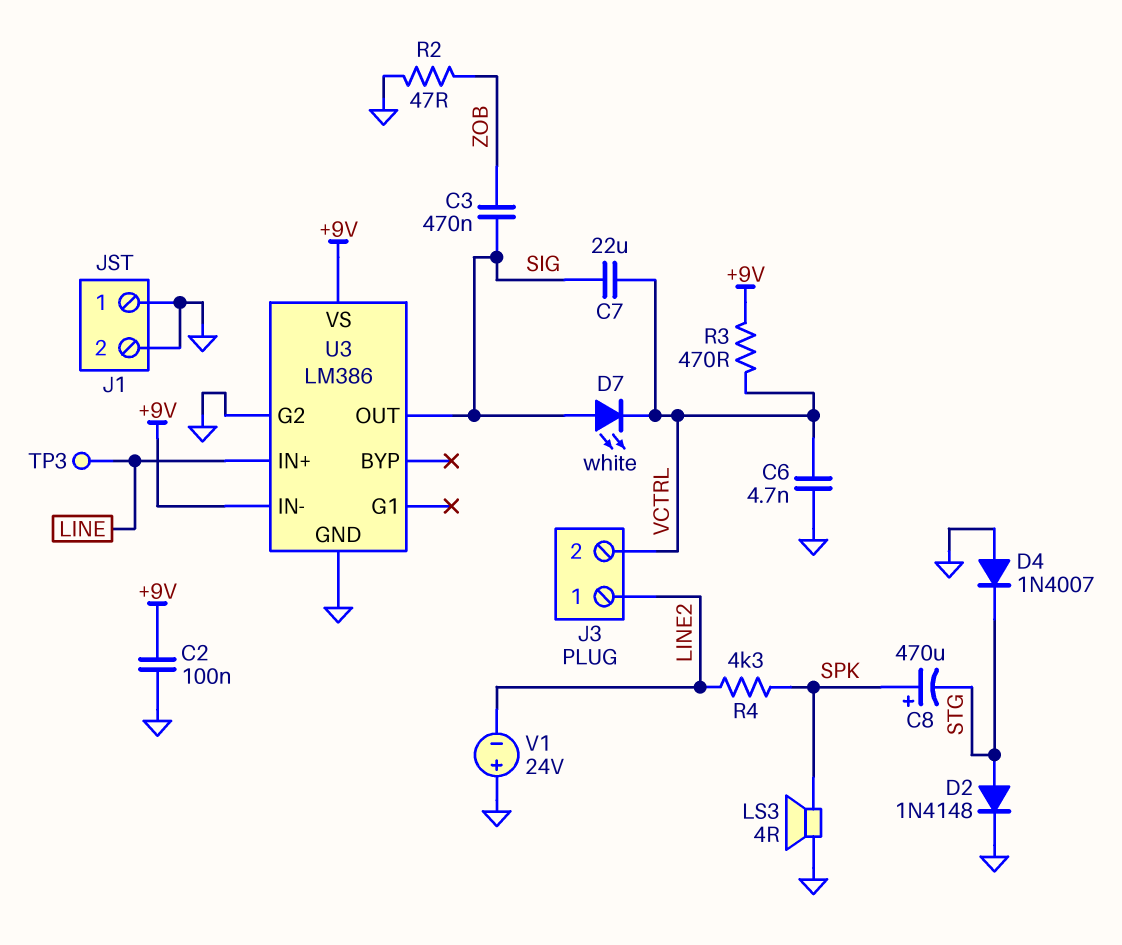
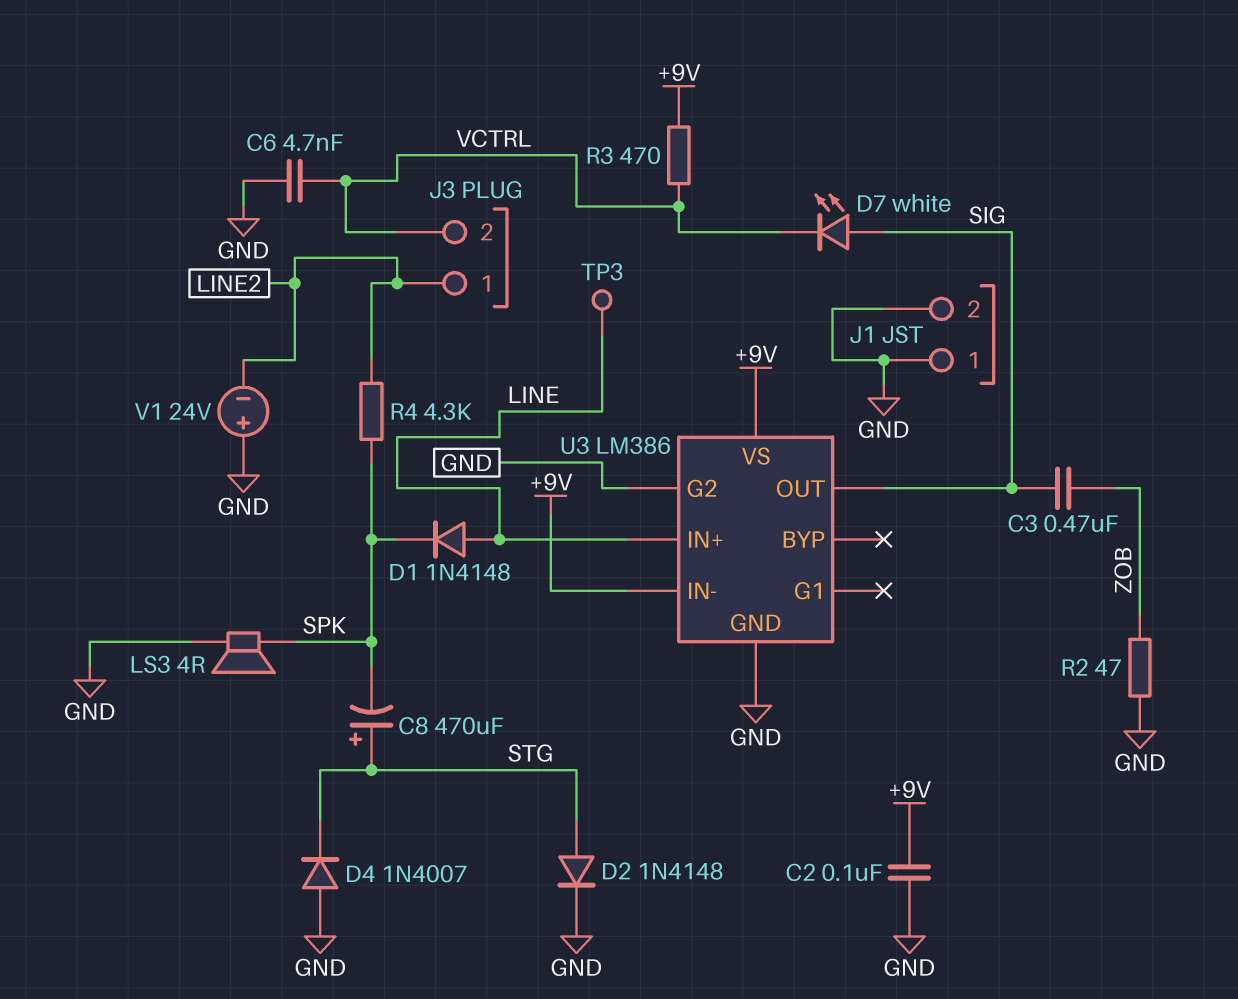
C7: 22uF (SIG, VCTRL) -> none
C8: 470uF (plus SPK, minus STG) -> 470uF (plus STG, minus SPK)
D1: none -> diode 1N4148 (A LINE, K SPK)

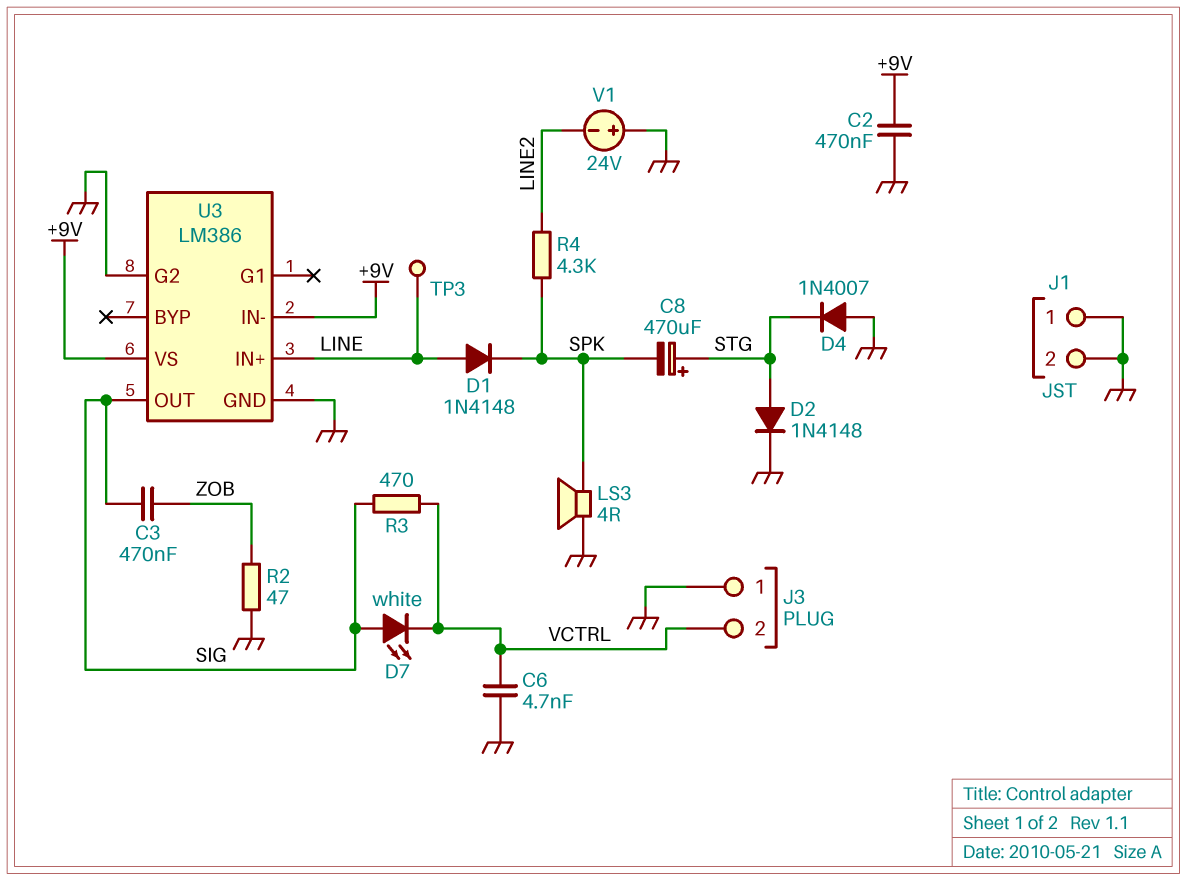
C2: 100nF (+9V, GND) -> 470nF (+9V, GND)
J3 pin 1: LINE2 -> GND
R3: 470 (+9V, VCTRL) -> 470 (SIG, VCTRL)

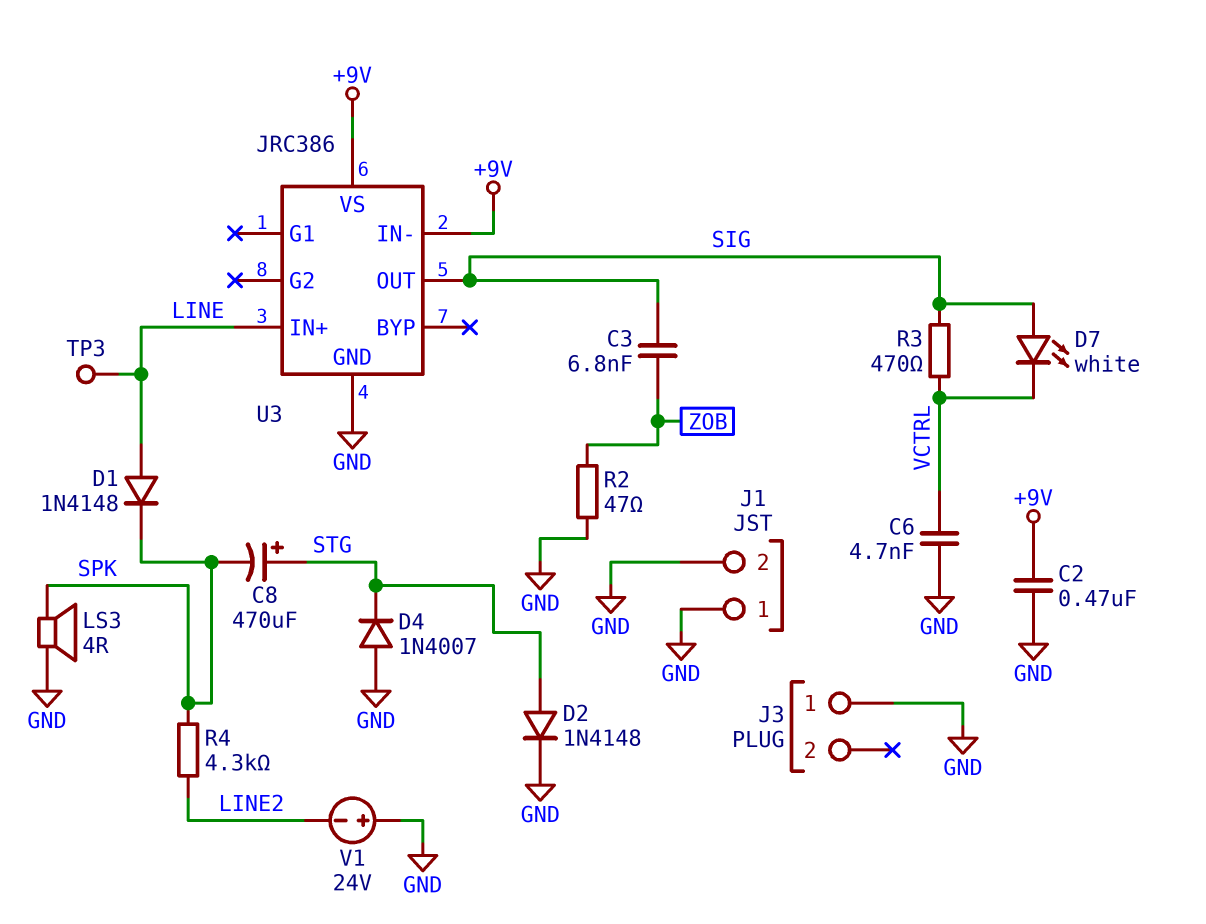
C3: 470nF (SIG, ZOB) -> 6.8nF (SIG, ZOB)
J3 pin 2: VCTRL -> none
U3: LM386 -> JRC386
U3 pin G2: GND -> none

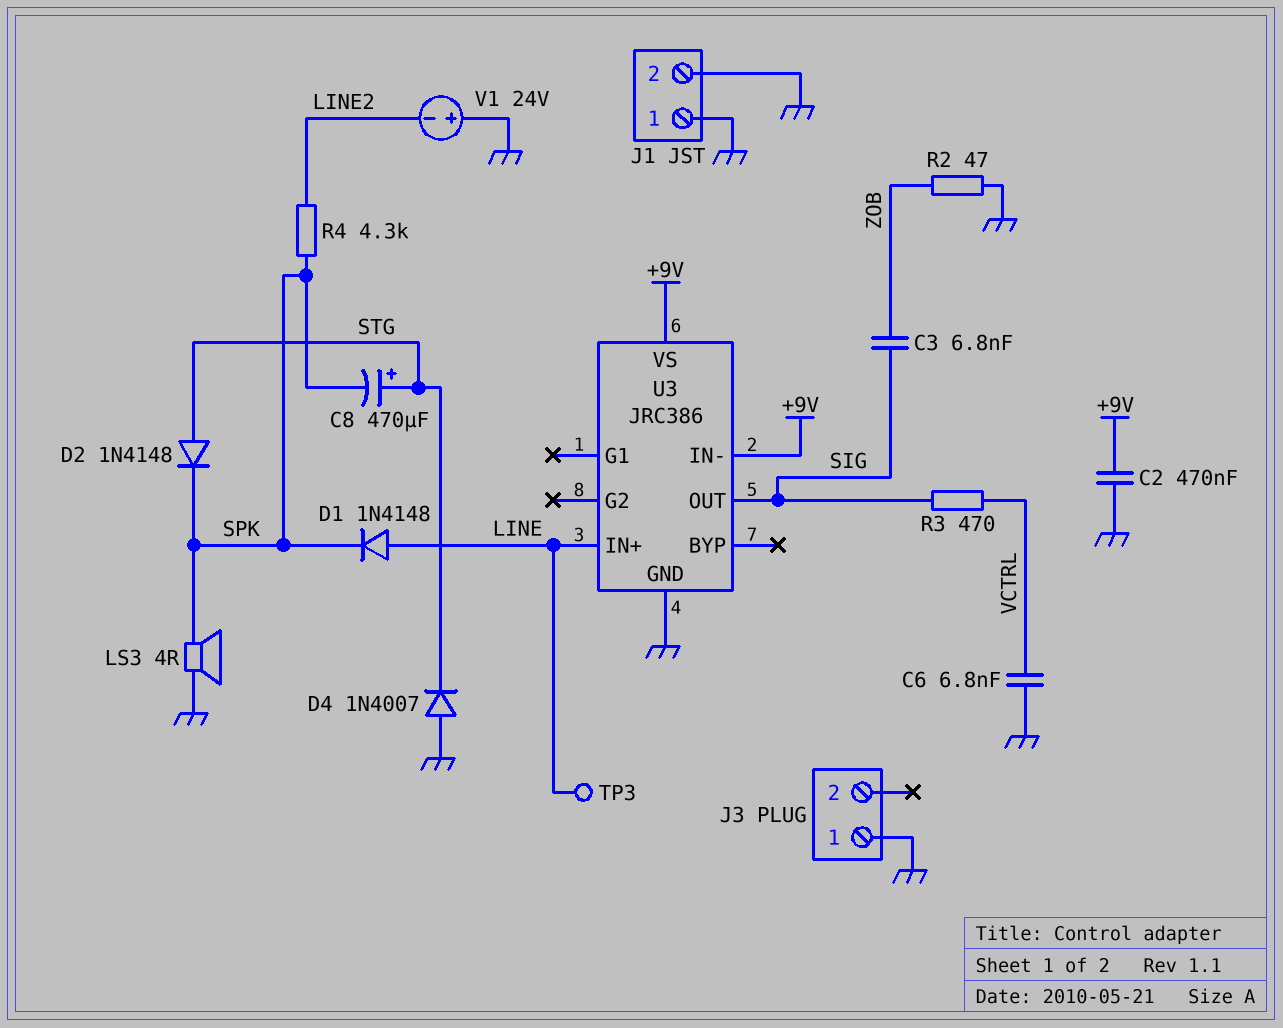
C6: 4.7nF (GND, VCTRL) -> 6.8nF (GND, VCTRL)
D2: diode 1N4148 (A STG, K GND) -> diode 1N4148 (A STG, K SPK)
D7: LED white (A SIG, K VCTRL) -> none

